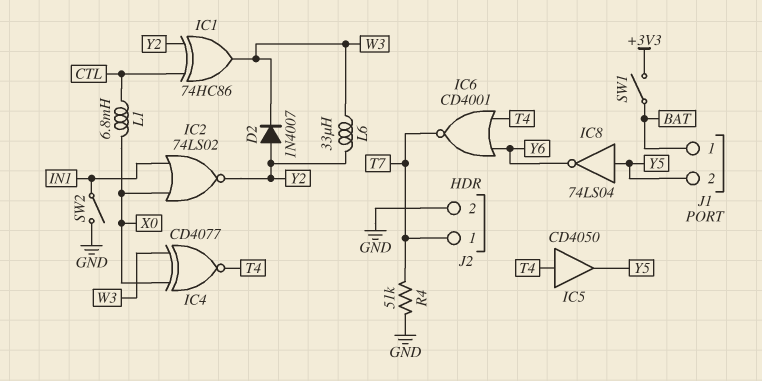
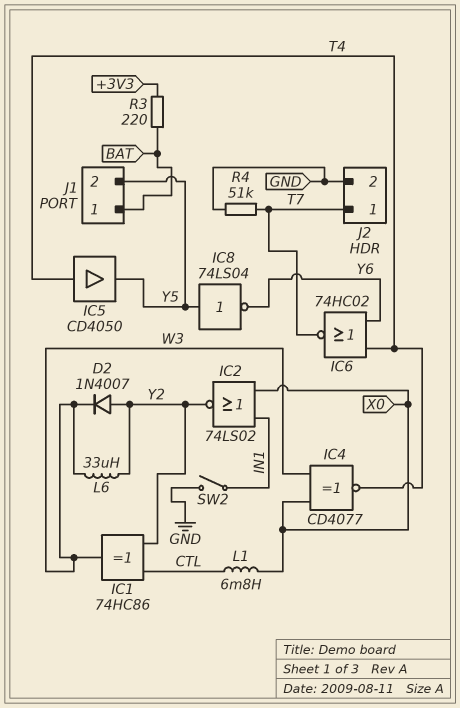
IC6: NOR CD4001 (in T4, in Y6, out T7) -> NOR 74HC02 (in T4, in Y6, out T7)
R3: none -> 220 (+3V3, BAT)
SW1: switch (+3V3, BAT) -> none

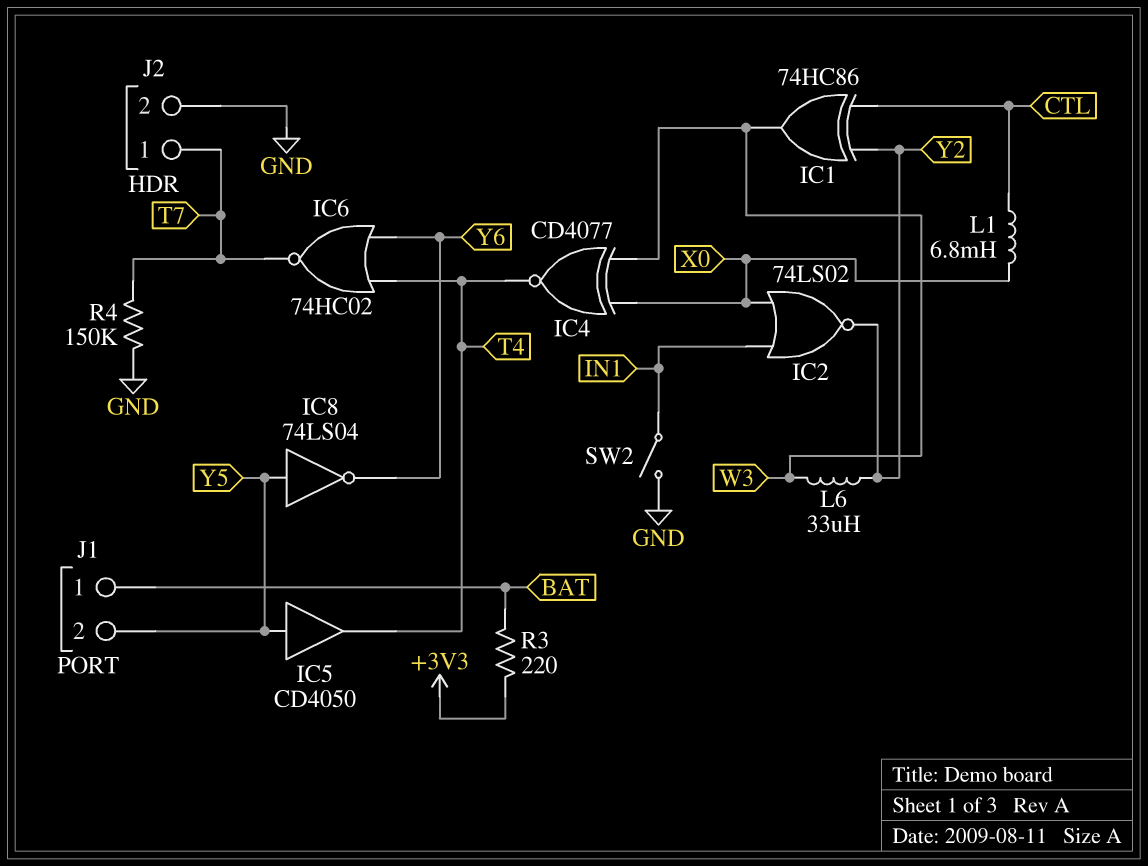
D2: diode 1N4007 (A Y2, K W3) -> none
IC5: buffer CD4050 (in T4, out Y5) -> buffer CD4050 (in Y5, out T4)
R4: 51k (GND, T7) -> 150k (GND, T7)

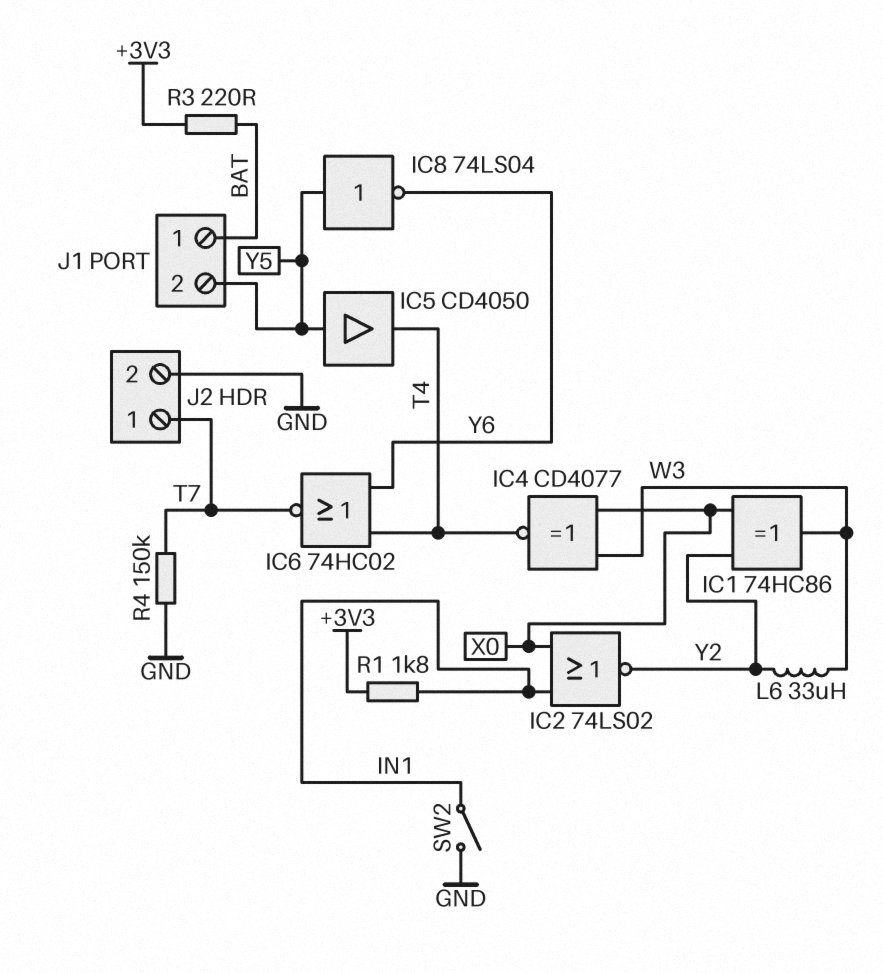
IC1: XOR 74HC86 (in CTL, in Y2, out W3) -> XOR 74HC86 (in X0, in Y2, out W3)
L1: 6.8mH (CTL, X0) -> none
R1: none -> 1.8k (+3V3, IN1)

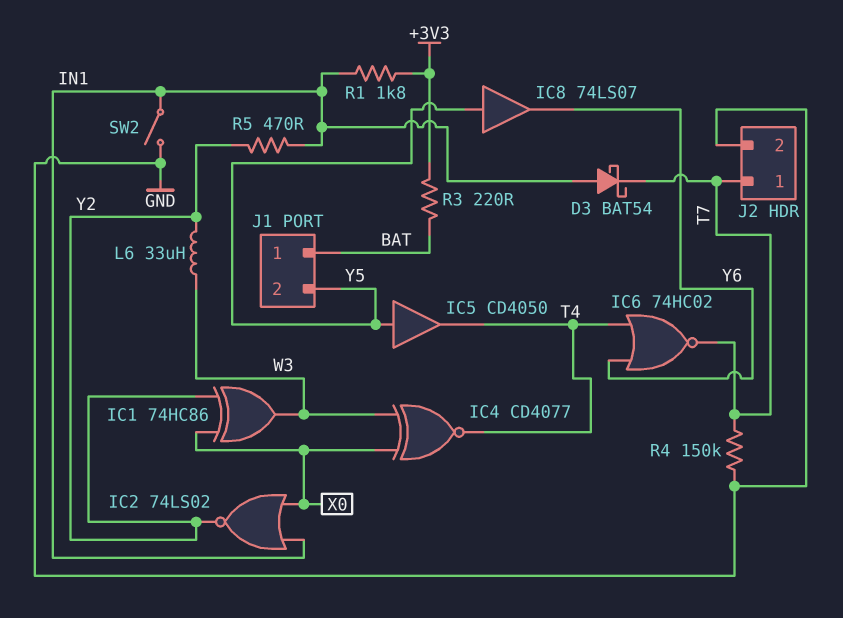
D3: none -> schottky BAT54 (A IN1, K T7)
IC8: NOT 74LS04 (in Y5, out Y6) -> buffer 74LS07 (in Y5, out Y6)
R5: none -> 470 (IN1, Y2)

